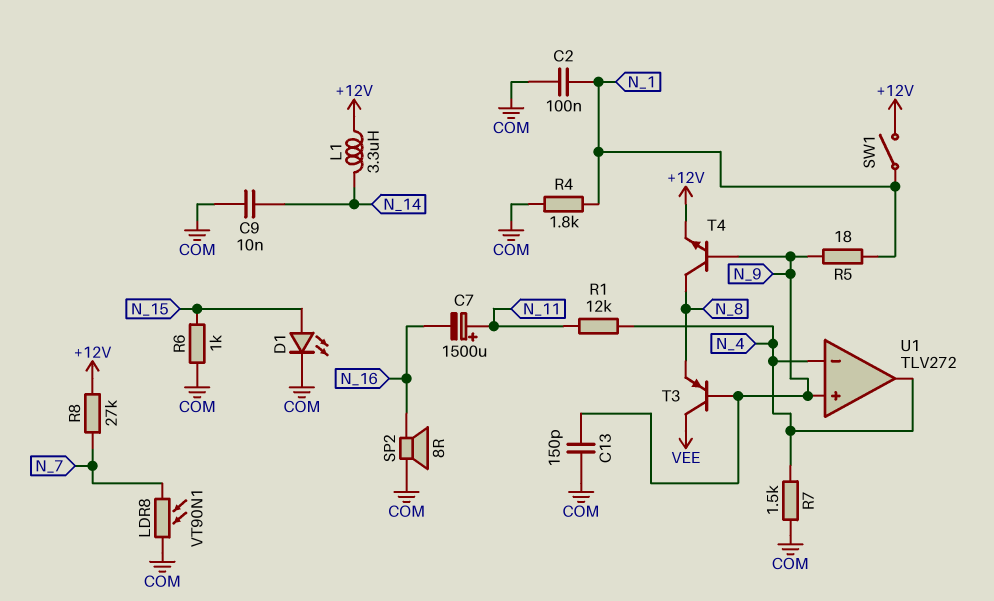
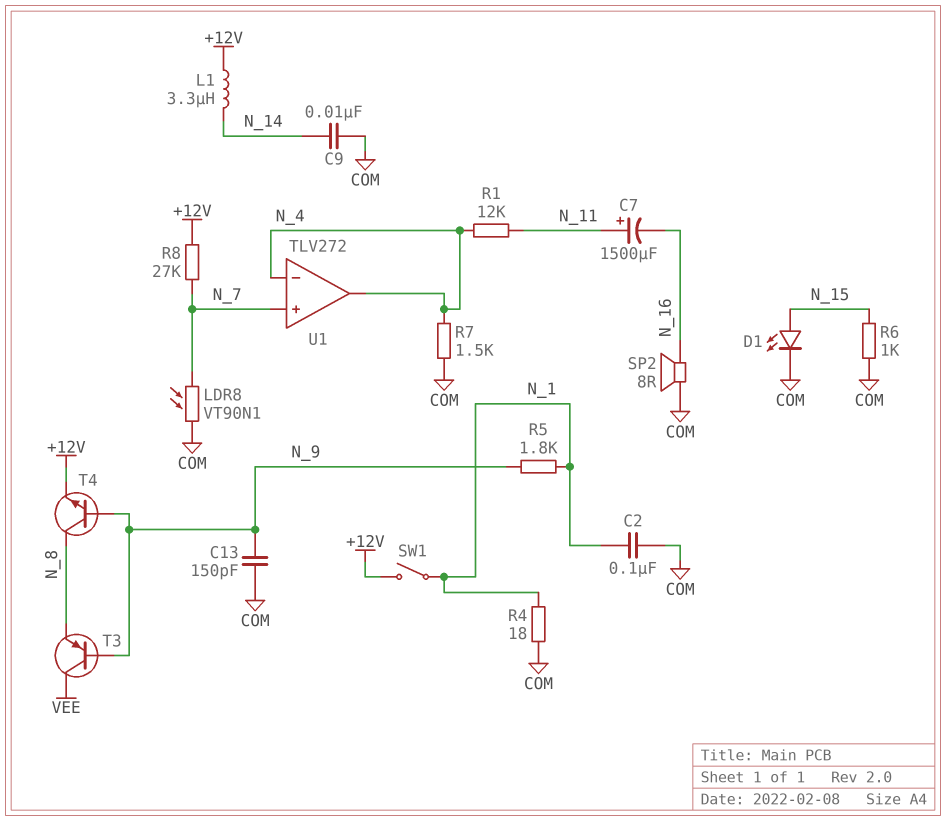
R4: 1.8k (COM, N_1) -> 18 (COM, N_1)
R5: 18 (N_1, N_9) -> 1.8k (N_1, N_9)
U1 pin in+: N_9 -> N_7

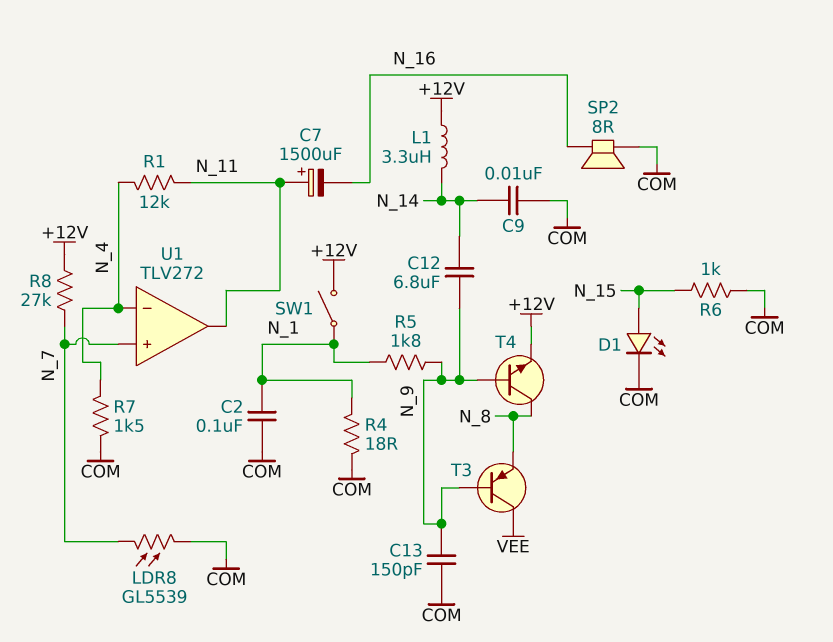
C12: none -> 6.8uF (N_9, N_14)
LDR8: VT90N1 (COM, N_7) -> GL5539 (COM, N_7)
U1 pin out: N_4 -> N_11

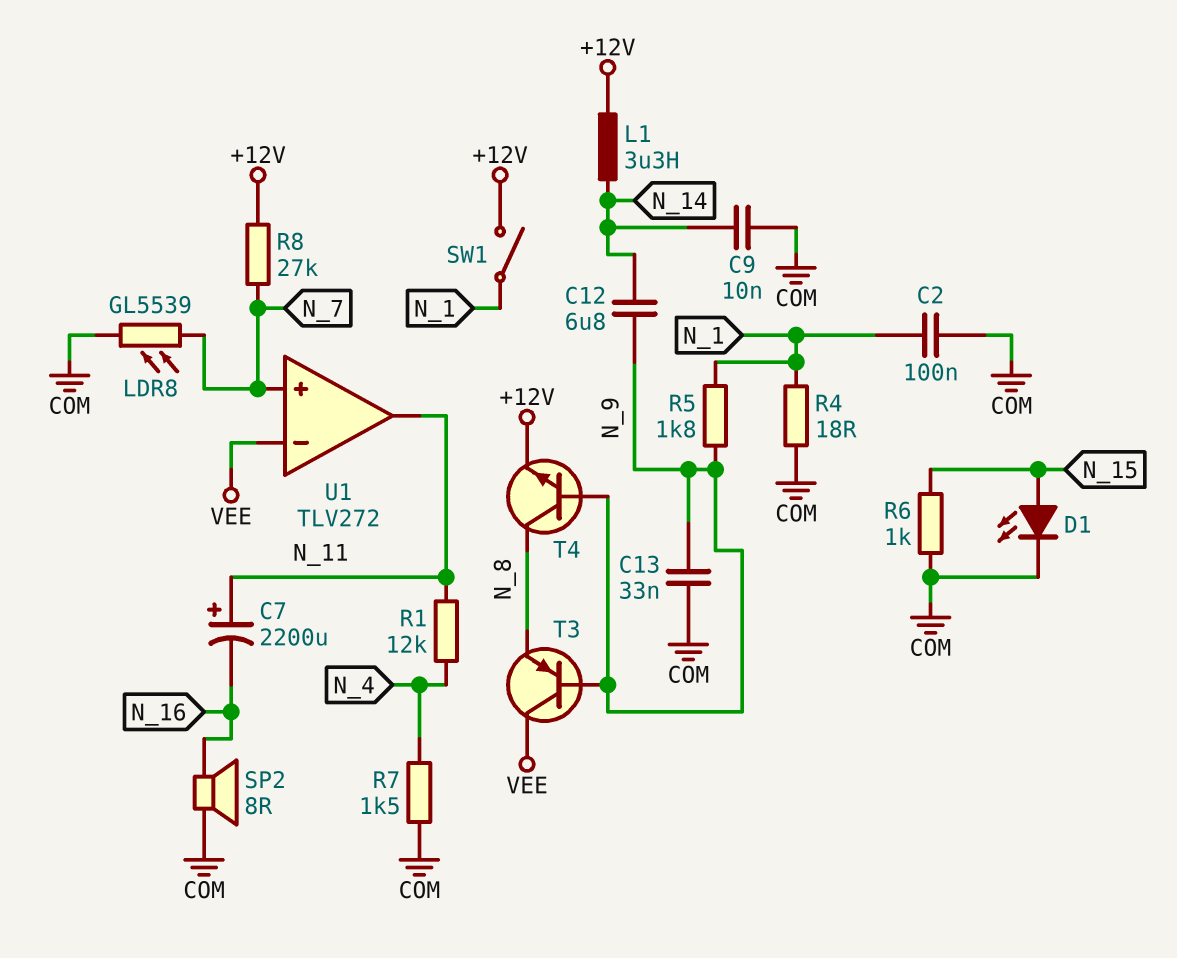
C7: 1500uF (plus N_11, minus N_16) -> 2200uF (plus N_11, minus N_16)
C13: 150pF (COM, N_9) -> 33nF (COM, N_9)
U1 pin in-: N_4 -> VEE

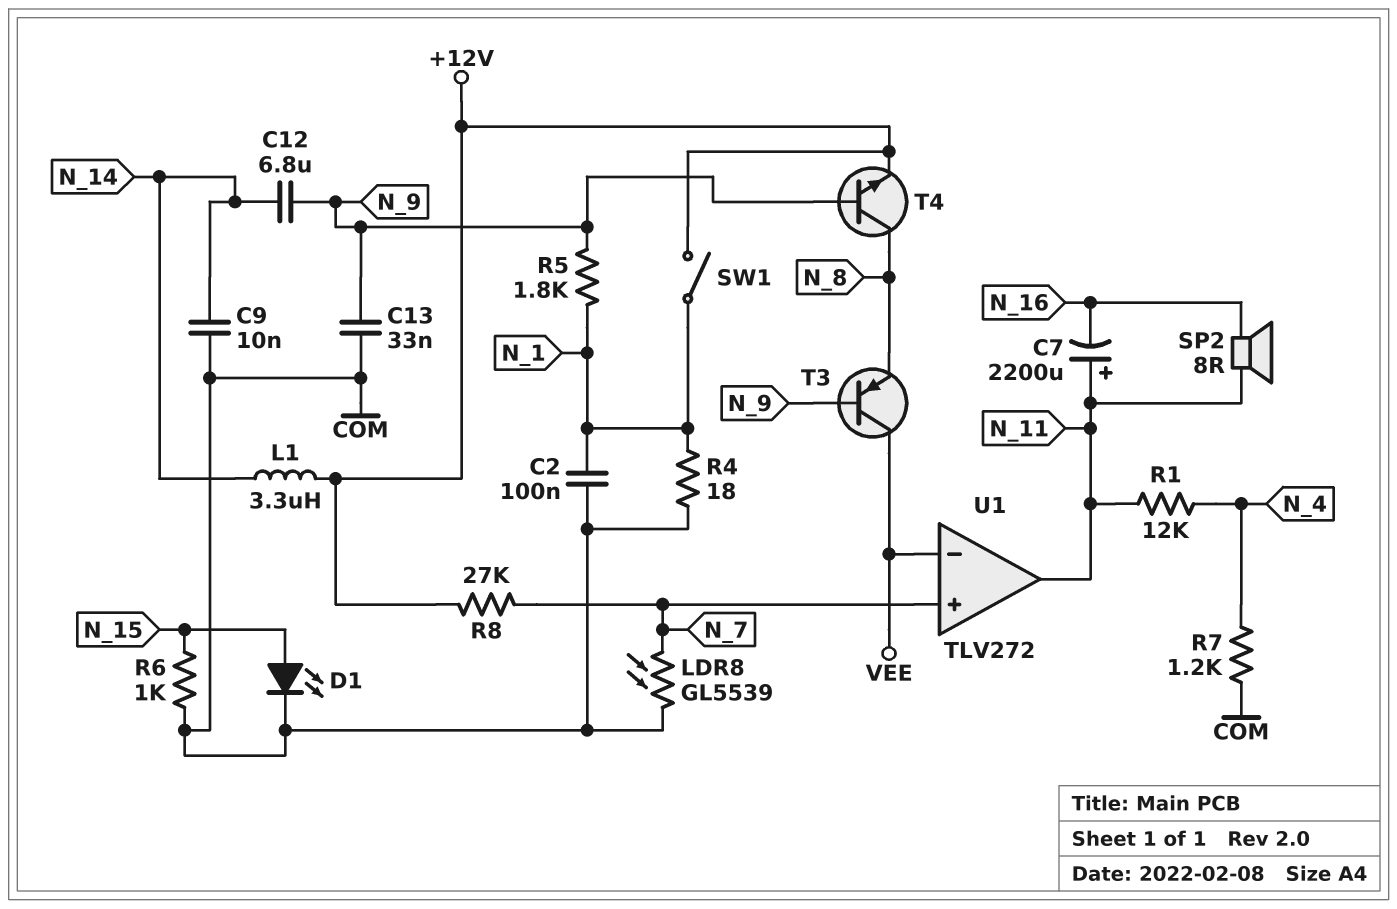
R7: 1.5k (COM, N_4) -> 1.2k (COM, N_4)
SP2: speaker 8R (COM, N_16) -> speaker 8R (N_11, N_16)

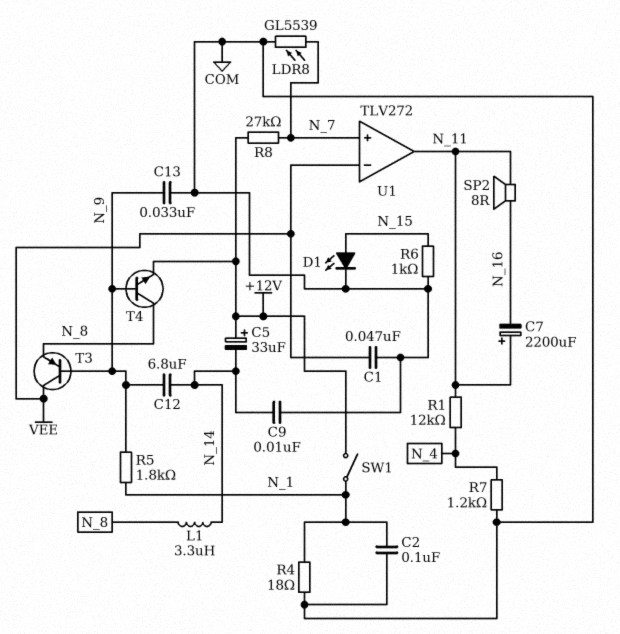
C1: none -> 47nF (COM, VEE)
C5: none -> 33uF (plus +12V, minus N_14)
L1: 3.3uH (+12V, N_14) -> 3.3uH (N_8, N_14)

